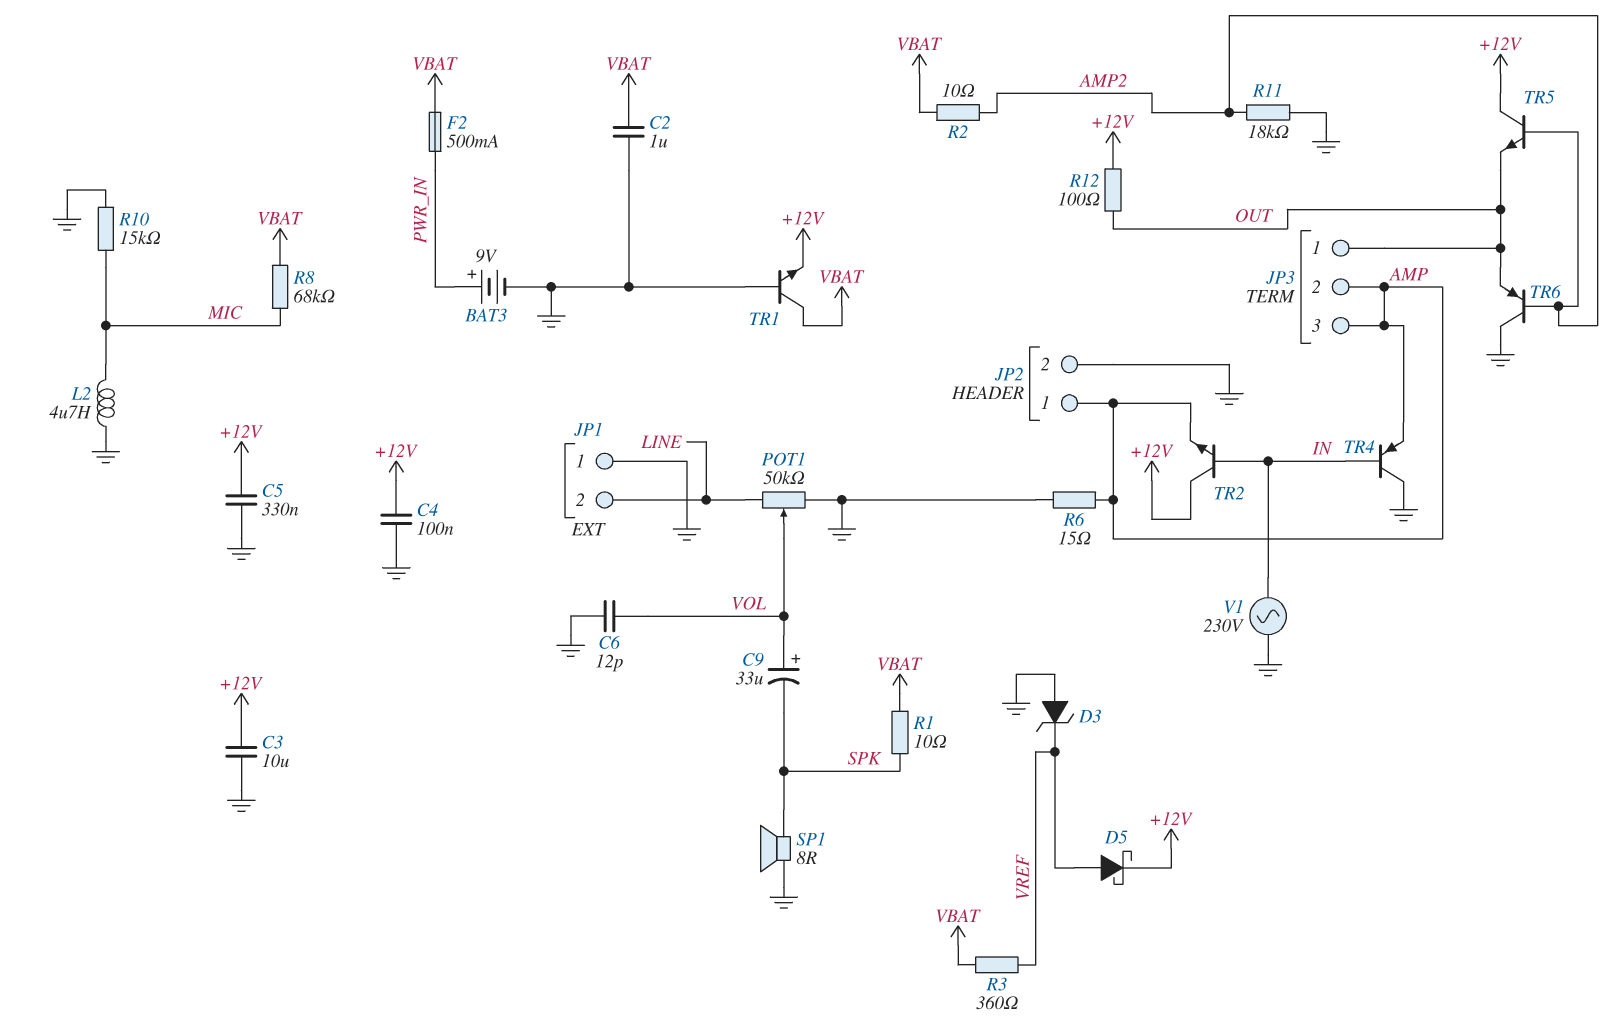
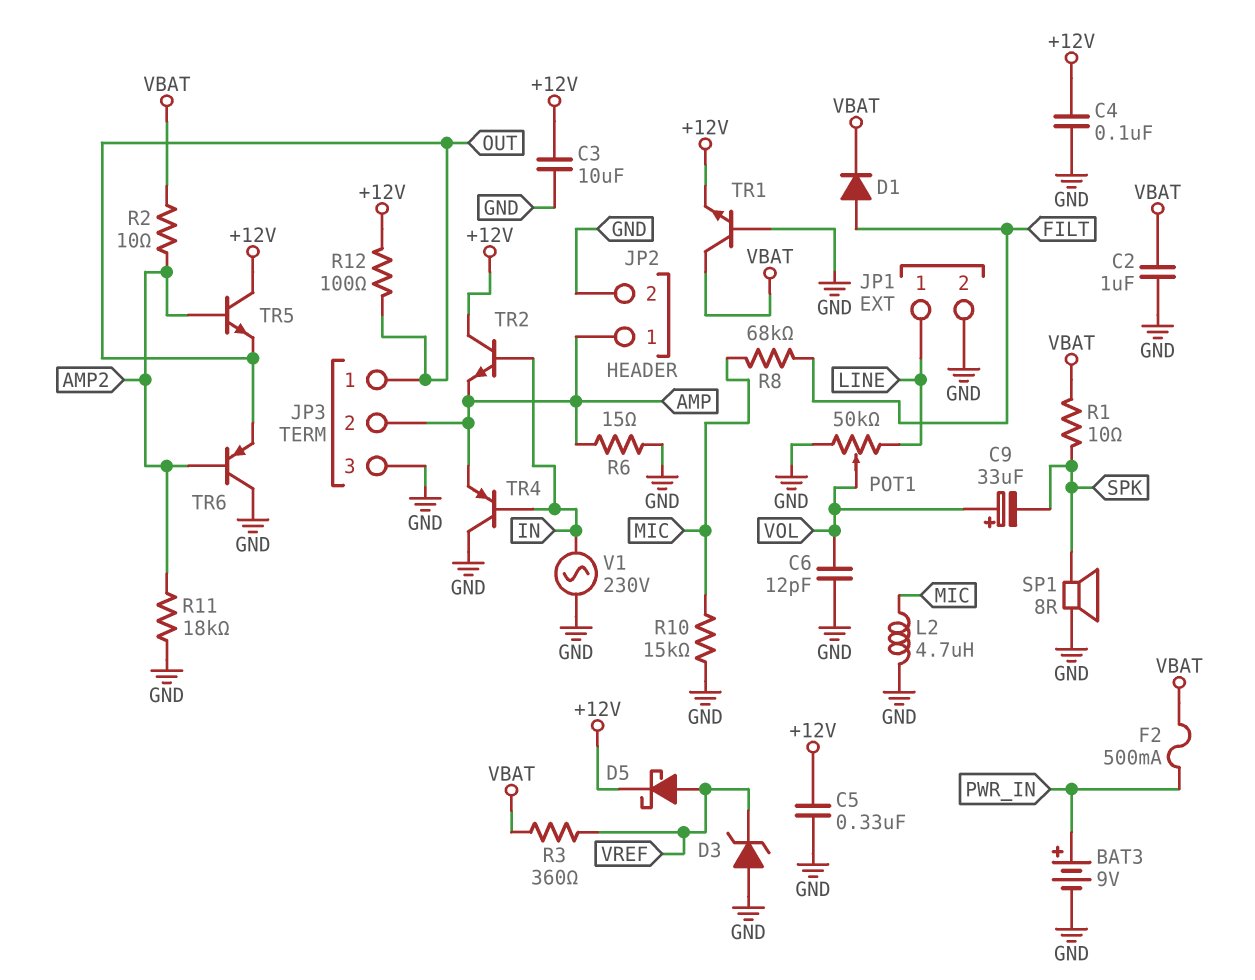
D1: none -> diode (A FILT, K VBAT)
JP1 pin 1: GND -> LINE
JP1 pin 2: LINE -> GND
JP3 pin 3: AMP -> GND
R8: 68k (MIC, VBAT) -> 68k (FILT, MIC)

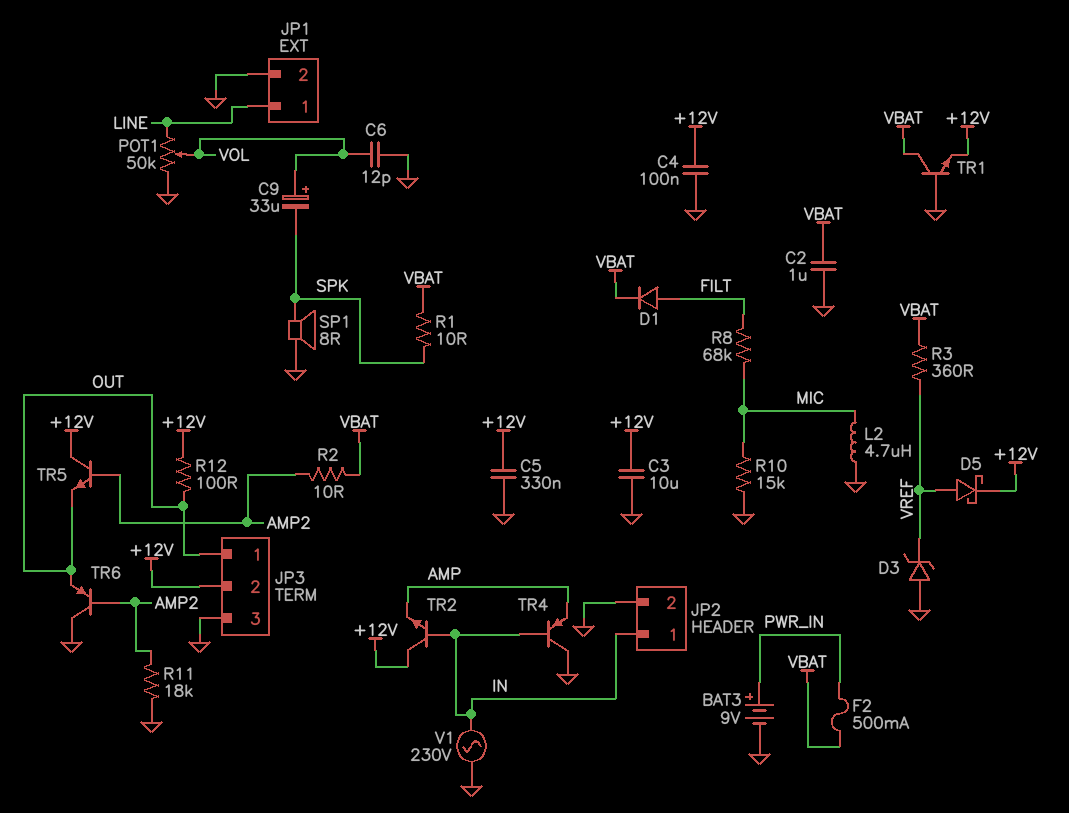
JP2 pin 1: AMP -> IN
JP3 pin 2: AMP -> +12V
R6: 15 (AMP, GND) -> none

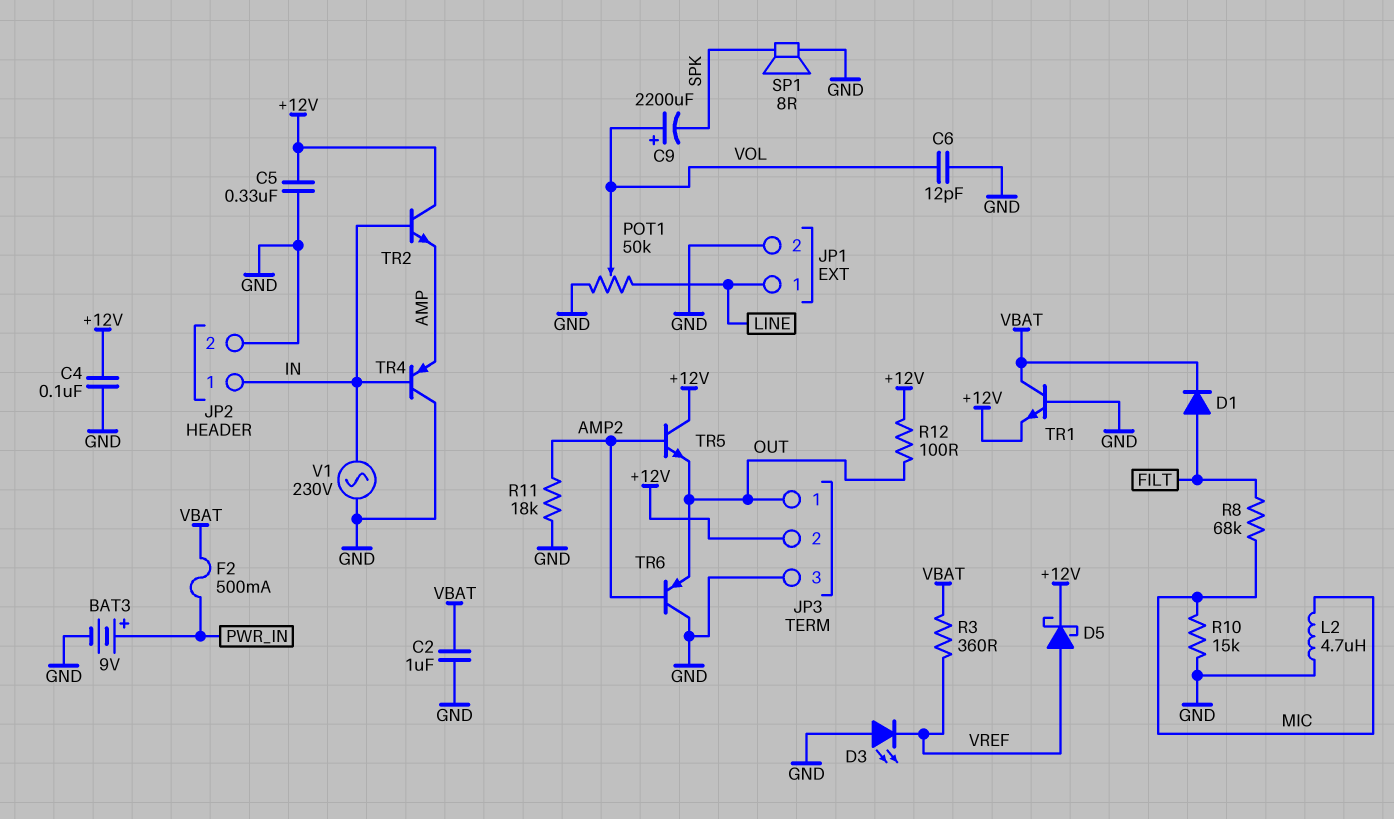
C3: 10uF (+12V, GND) -> none
C9: 33uF (plus VOL, minus SPK) -> 2200uF (plus VOL, minus SPK)
D3: zener (A GND, K VREF) -> LED (A GND, K VREF)
R1: 10 (SPK, VBAT) -> none
R2: 10 (AMP2, VBAT) -> none

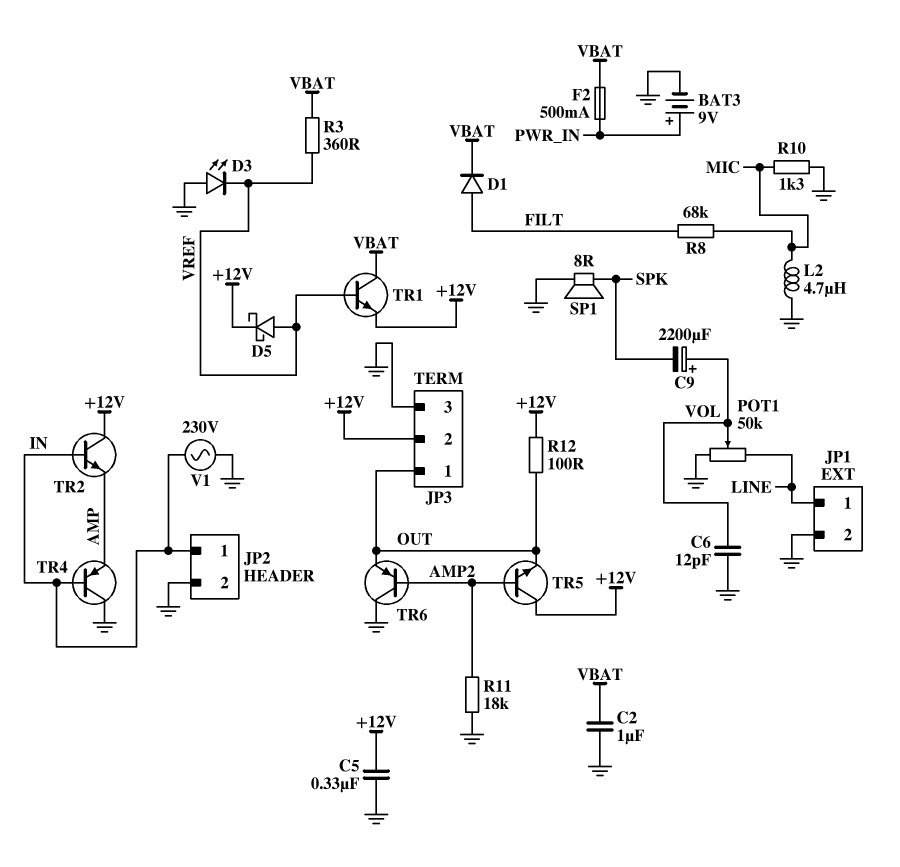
C4: 100nF (+12V, GND) -> none
R10: 15k (GND, MIC) -> 1.3k (GND, MIC)
TR1: NPN (B GND, C VBAT, E +12V) -> NPN (B VREF, C VBAT, E +12V)

